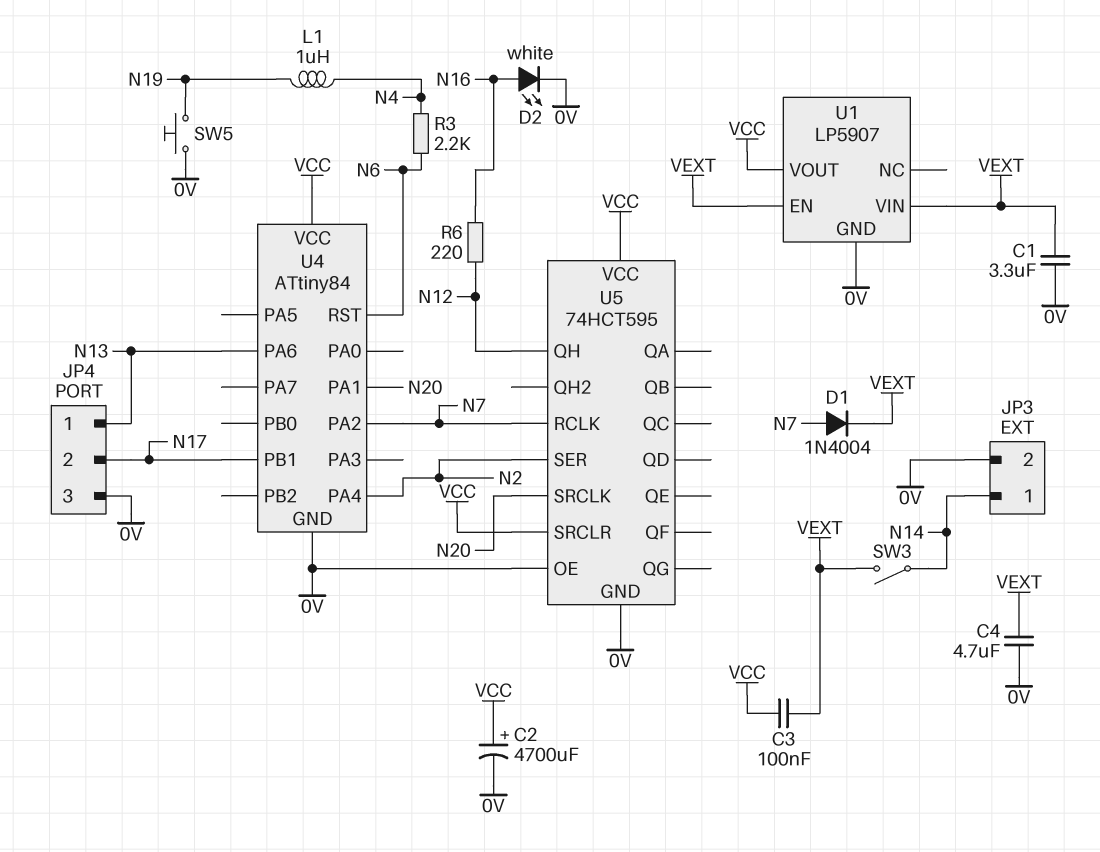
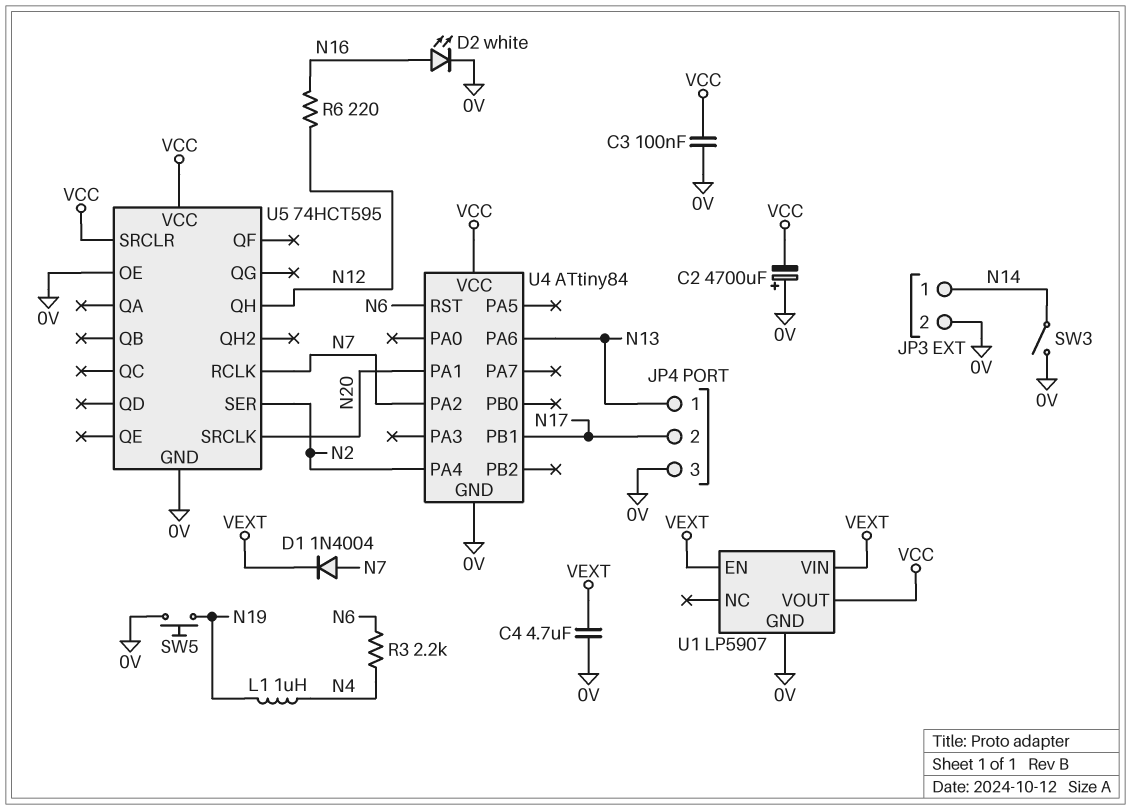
C1: 3.3uF (0V, VEXT) -> none
C2: 4700uF (plus VCC, minus 0V) -> 4700uF (plus 0V, minus VCC)
C3: 100nF (VCC, VEXT) -> 100nF (0V, VCC)
SW3: switch (N14, VEXT) -> switch (0V, N14)

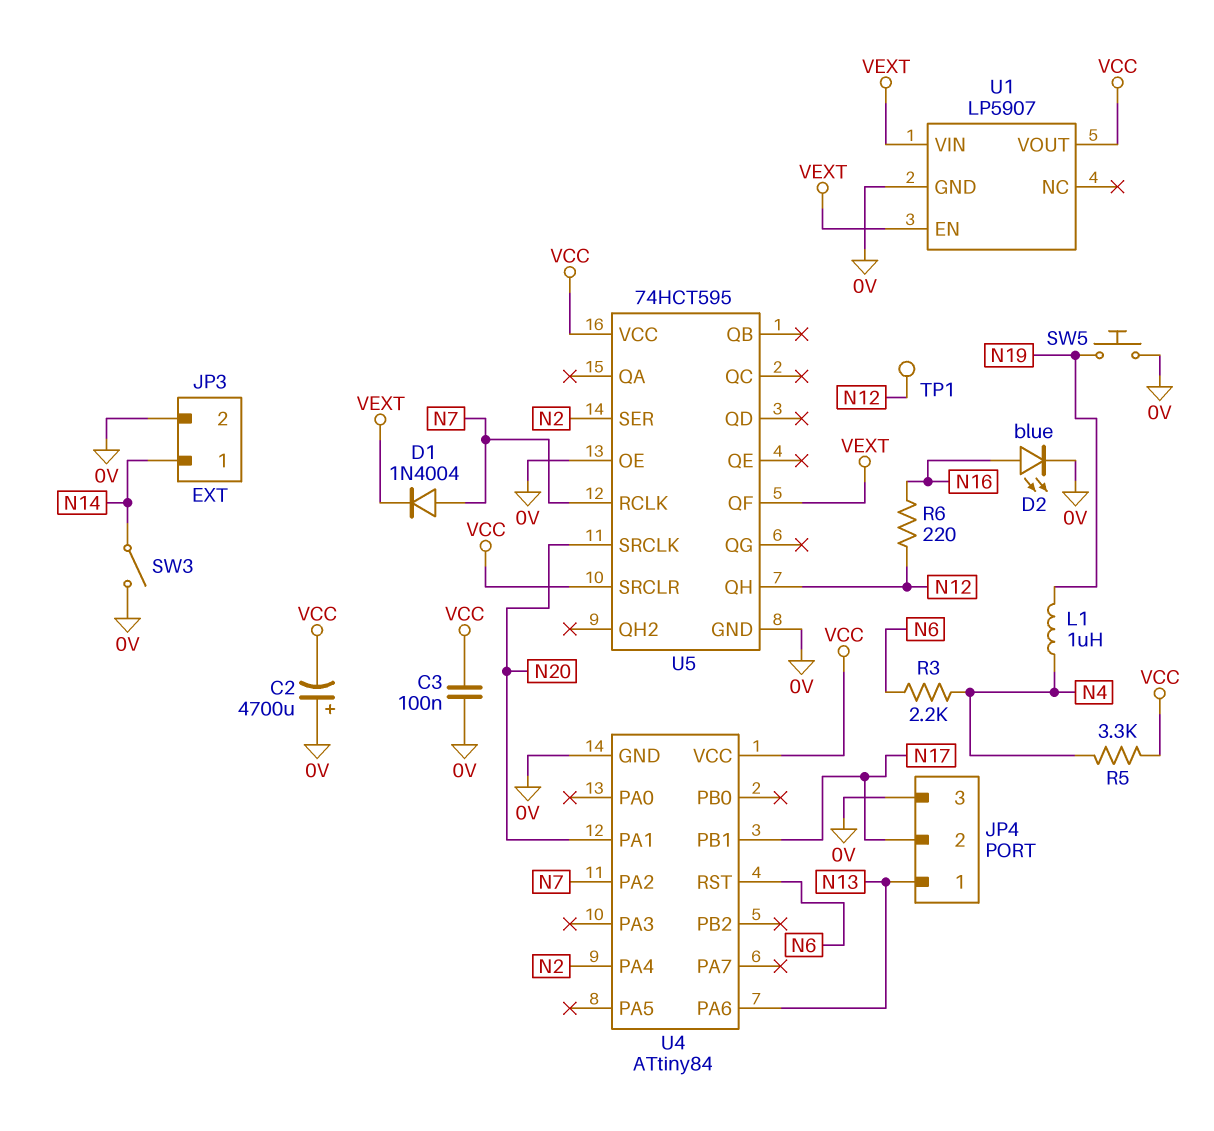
C4: 4.7uF (0V, VEXT) -> none
D2: LED white (A N16, K 0V) -> LED blue (A N16, K 0V)
R5: none -> 3.3k (N4, VCC)
TP1: none -> test point (N12)
U5 pin QF: none -> VEXT

